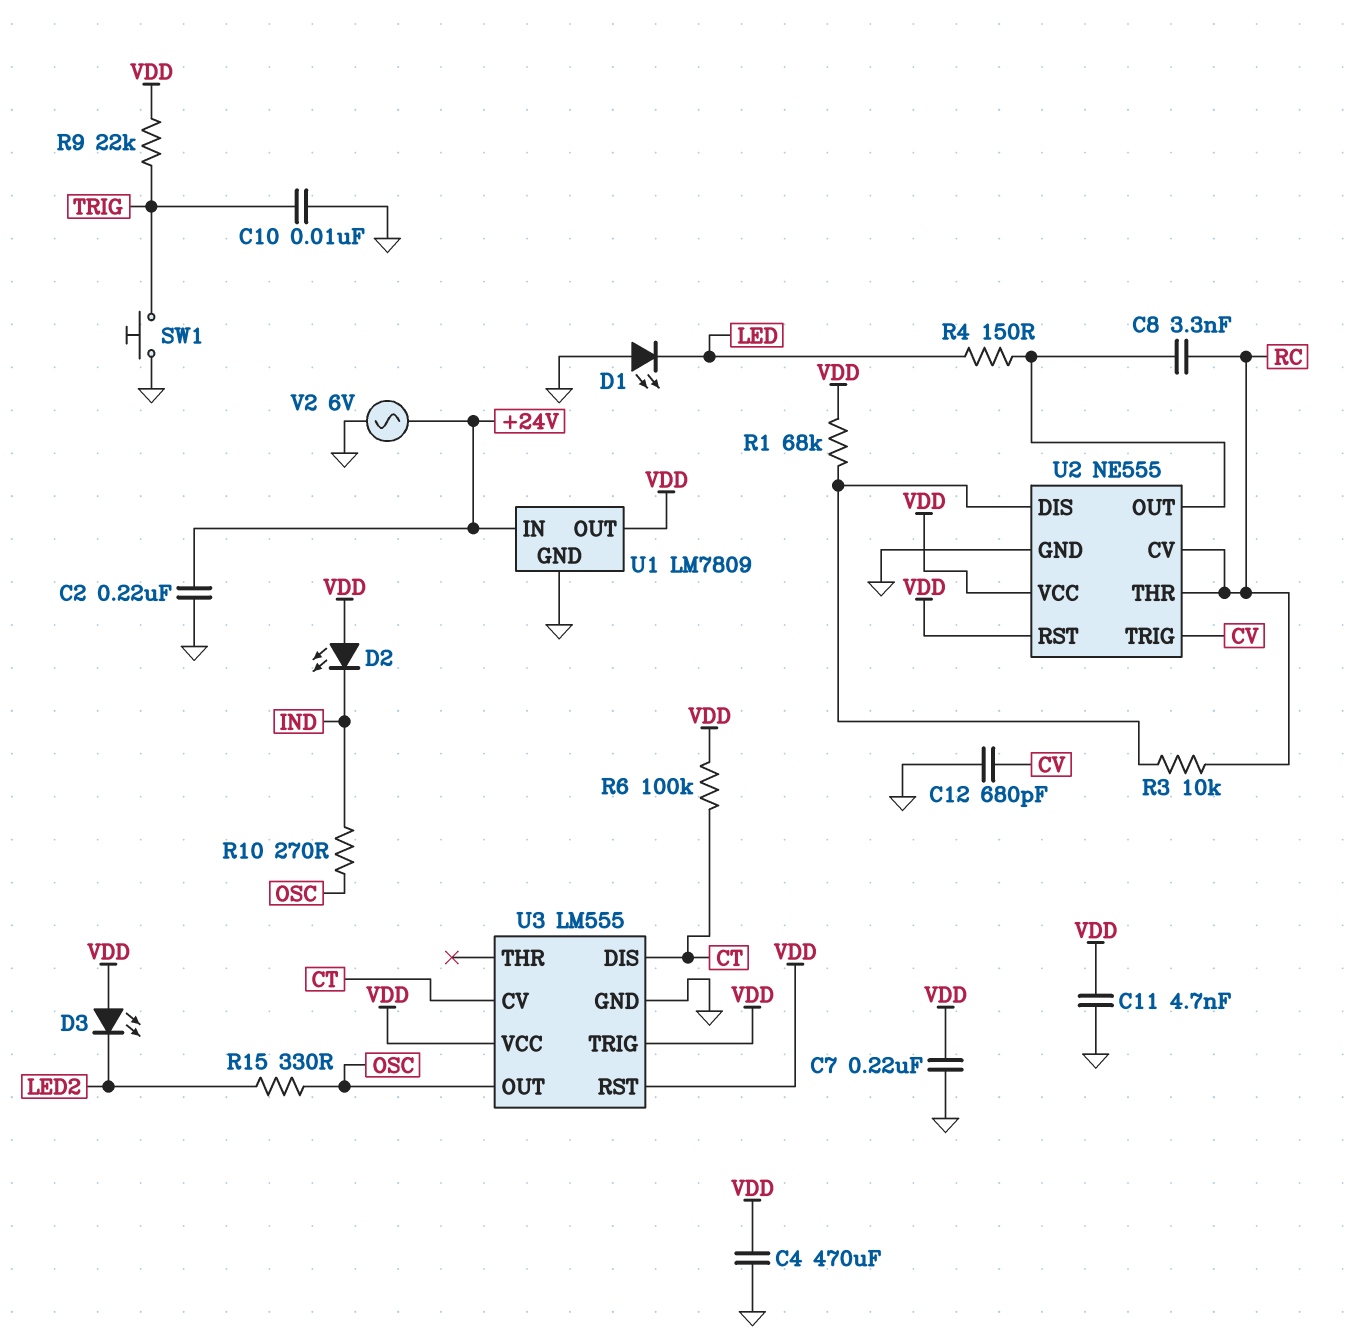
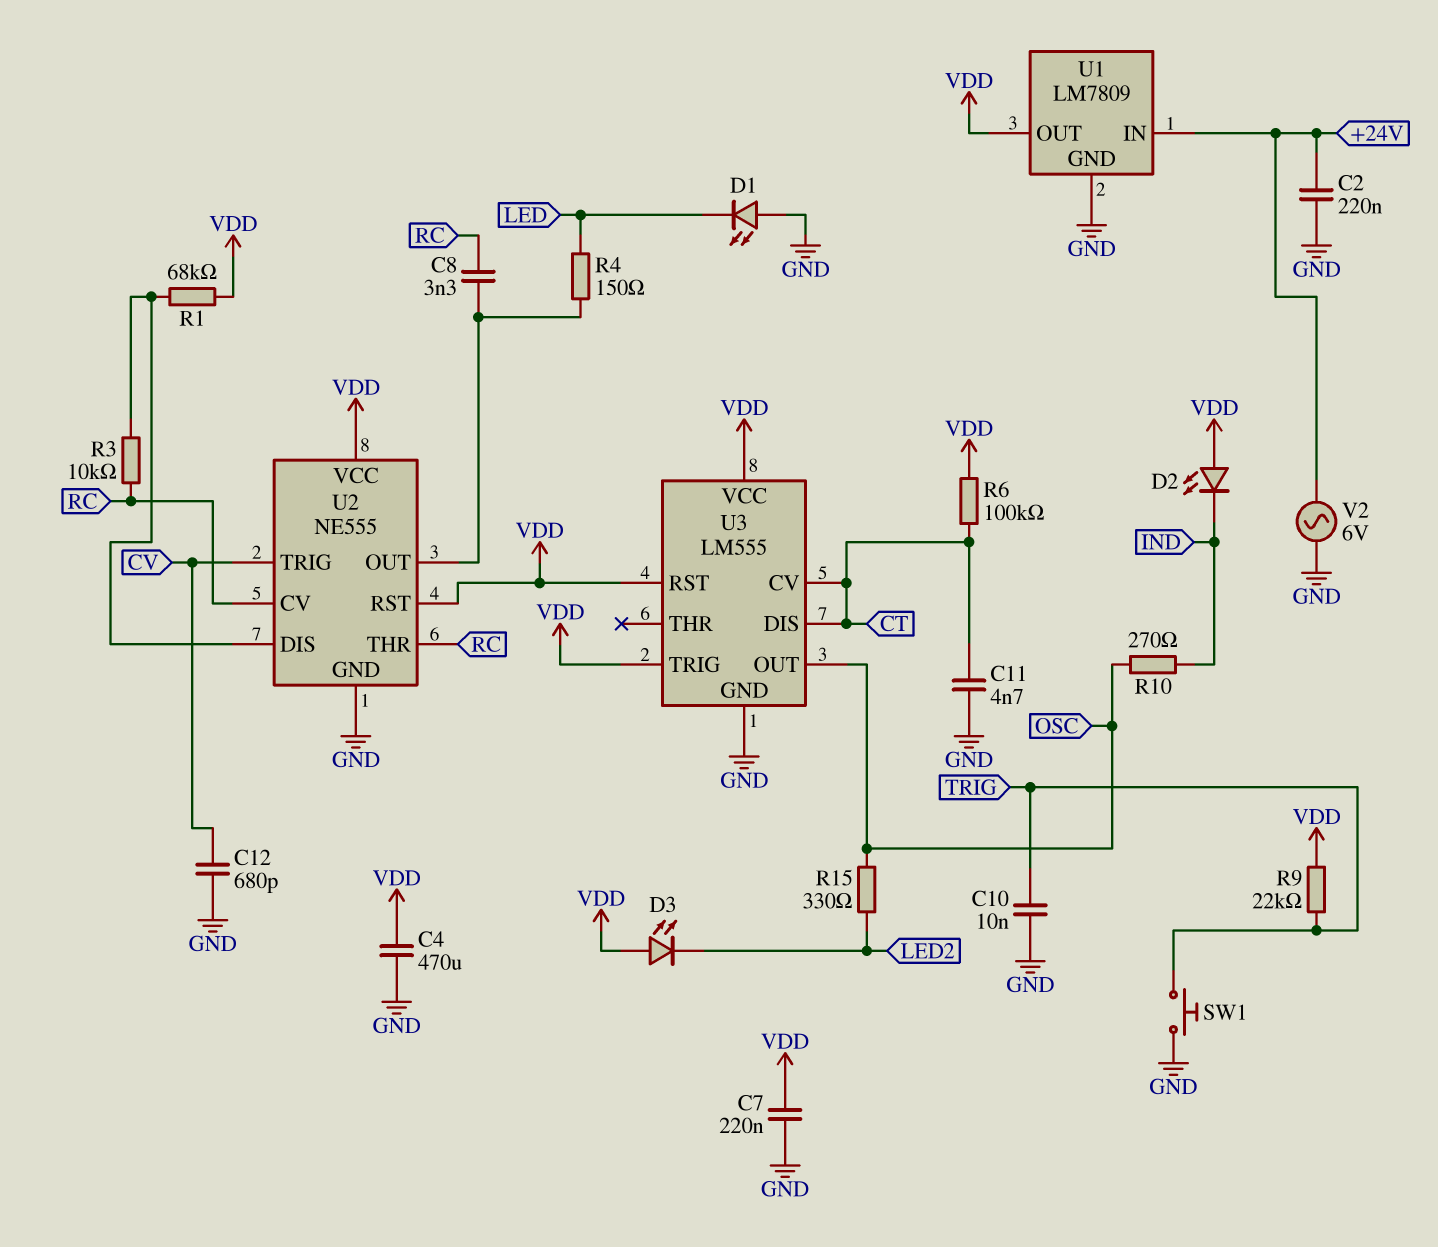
C11: 4.7nF (GND, VDD) -> 4.7nF (CT, GND)

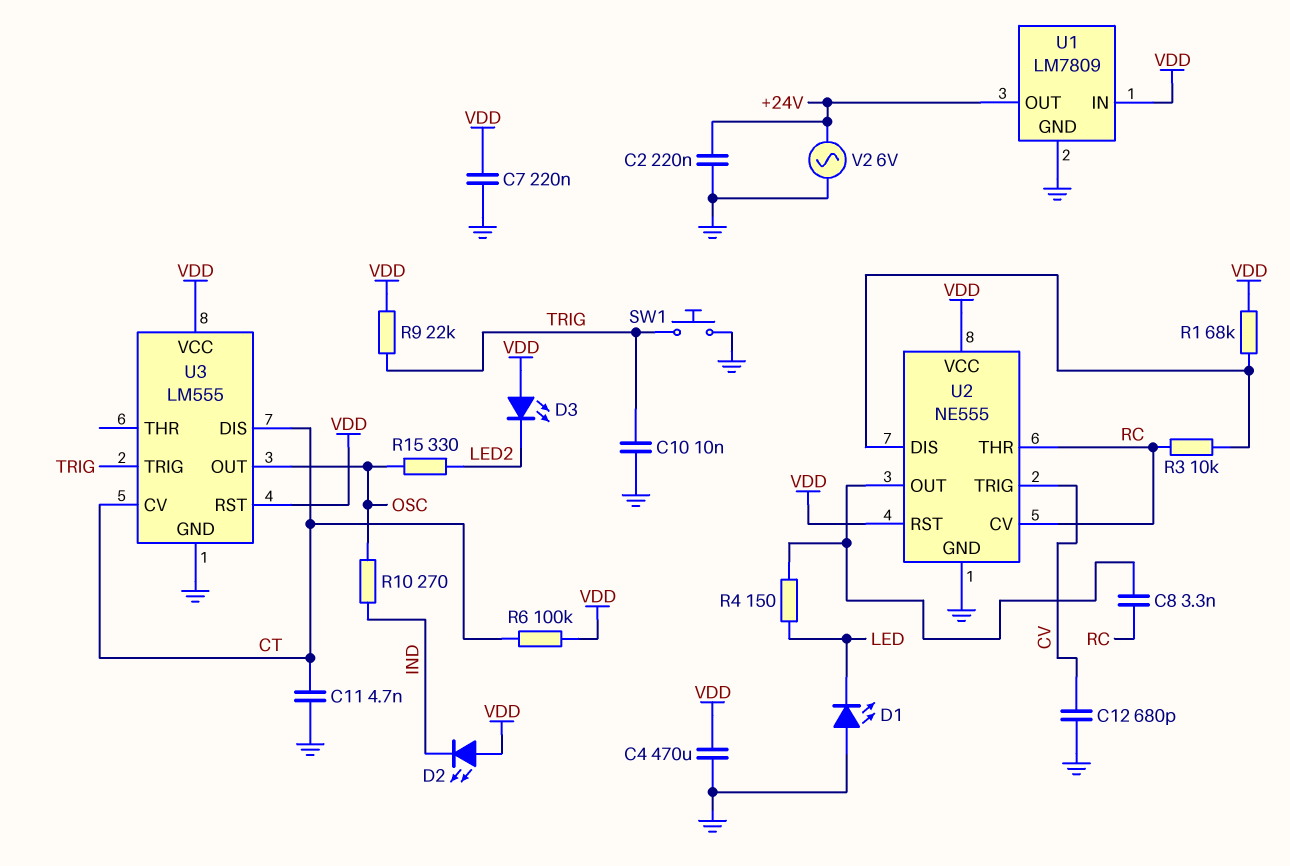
U1 pin IN: +24V -> VDD
U1 pin OUT: VDD -> +24V
U3 pin TRIG: VDD -> TRIG

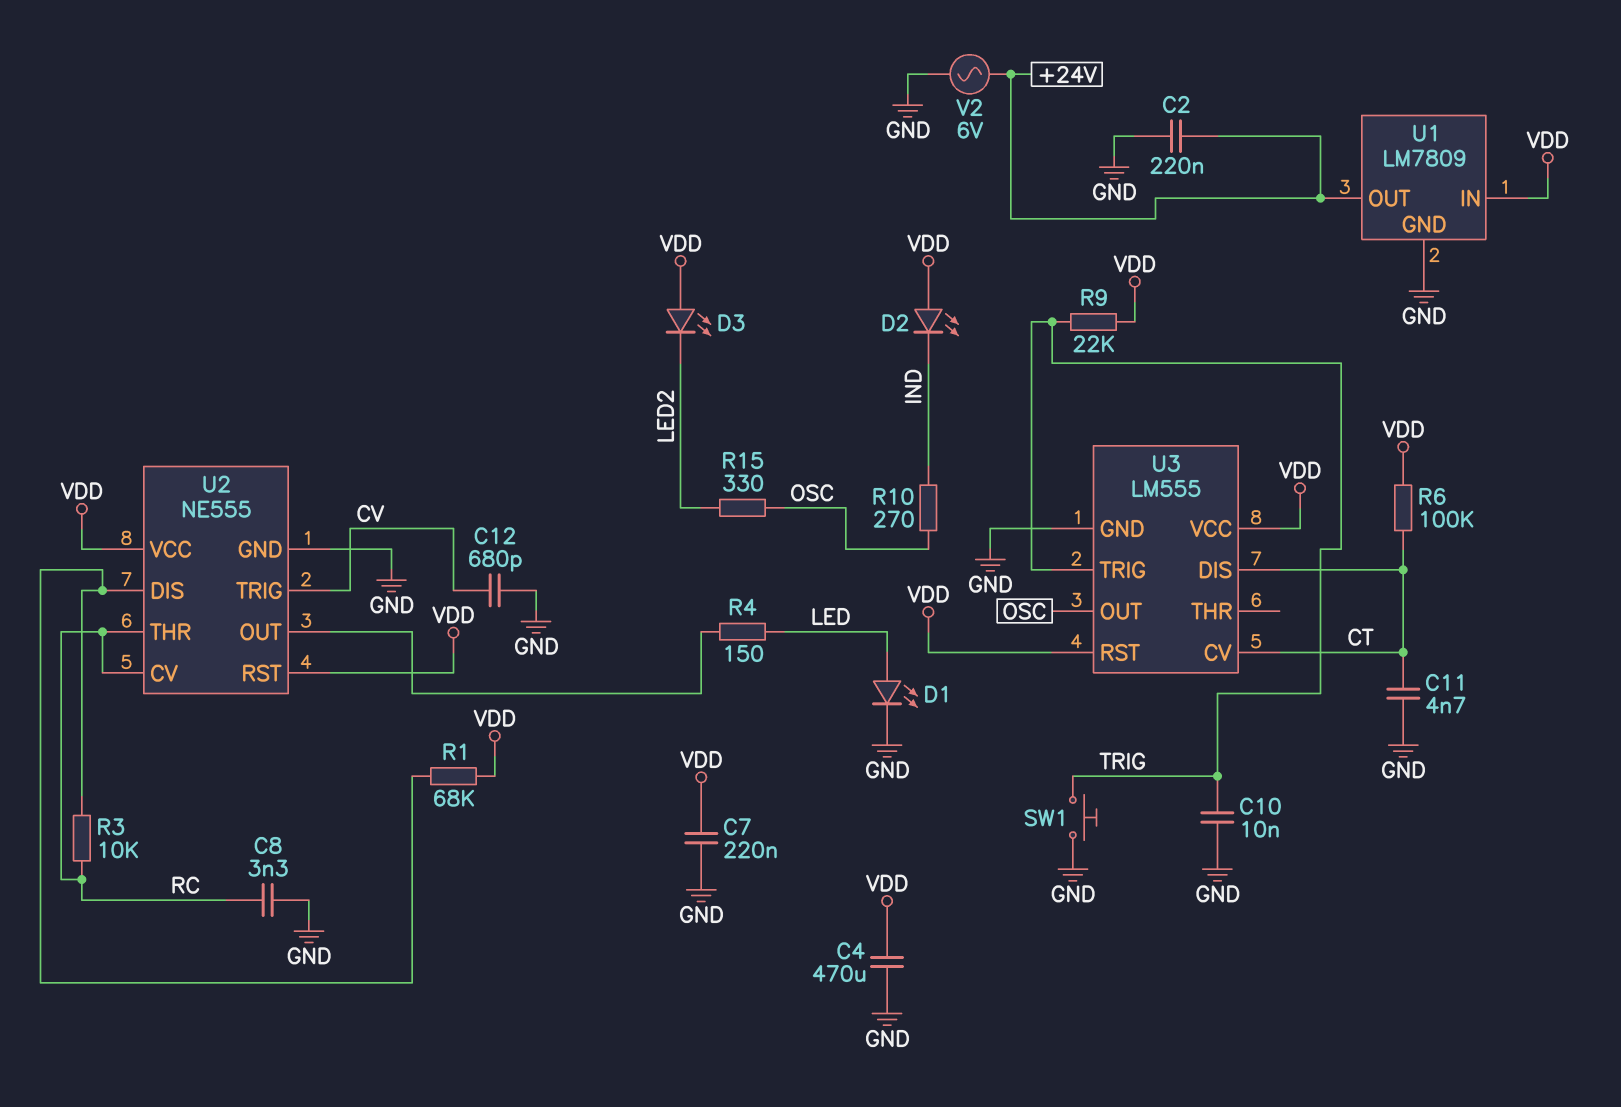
C8: 3.3nF (RC, U2/OUT) -> 3.3nF (GND, RC)
D1: LED (A GND, K LED) -> LED (A LED, K GND)

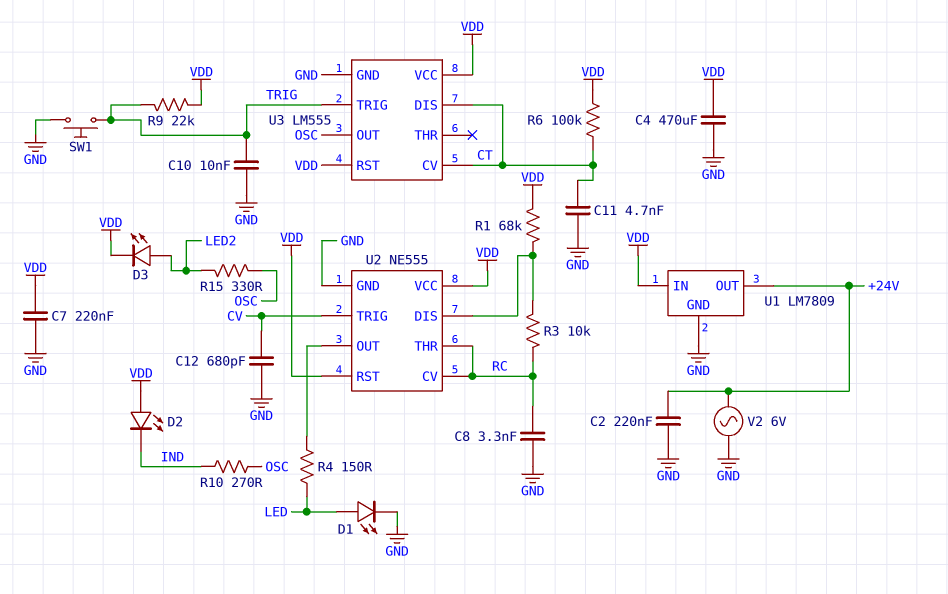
D3: LED (A VDD, K LED2) -> LED (A LED2, K VDD)

